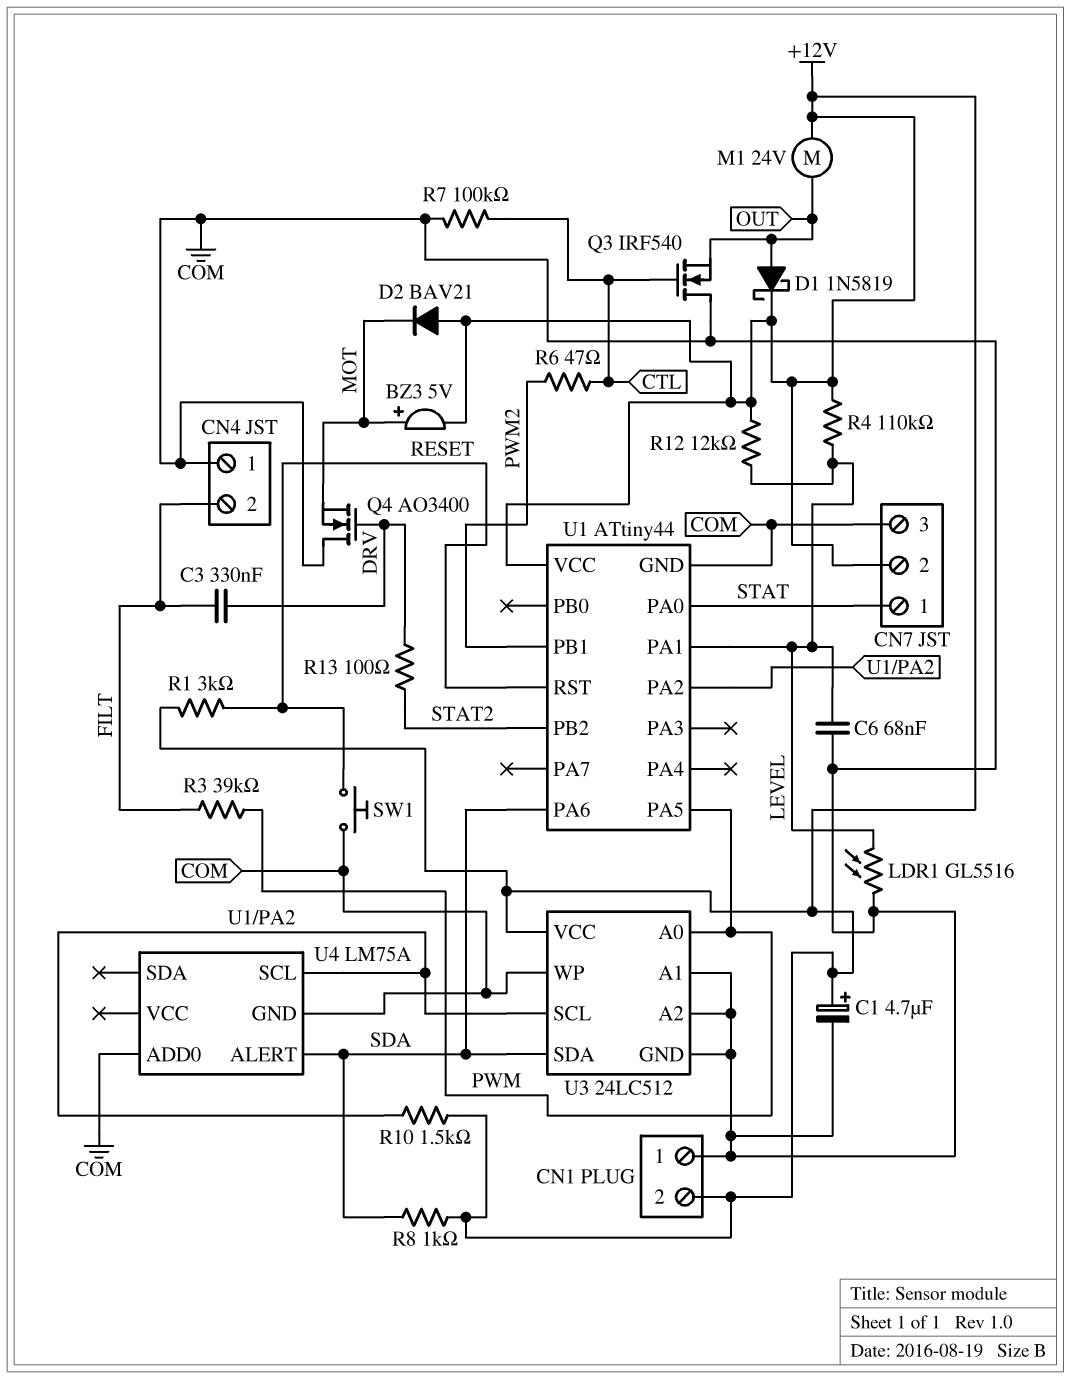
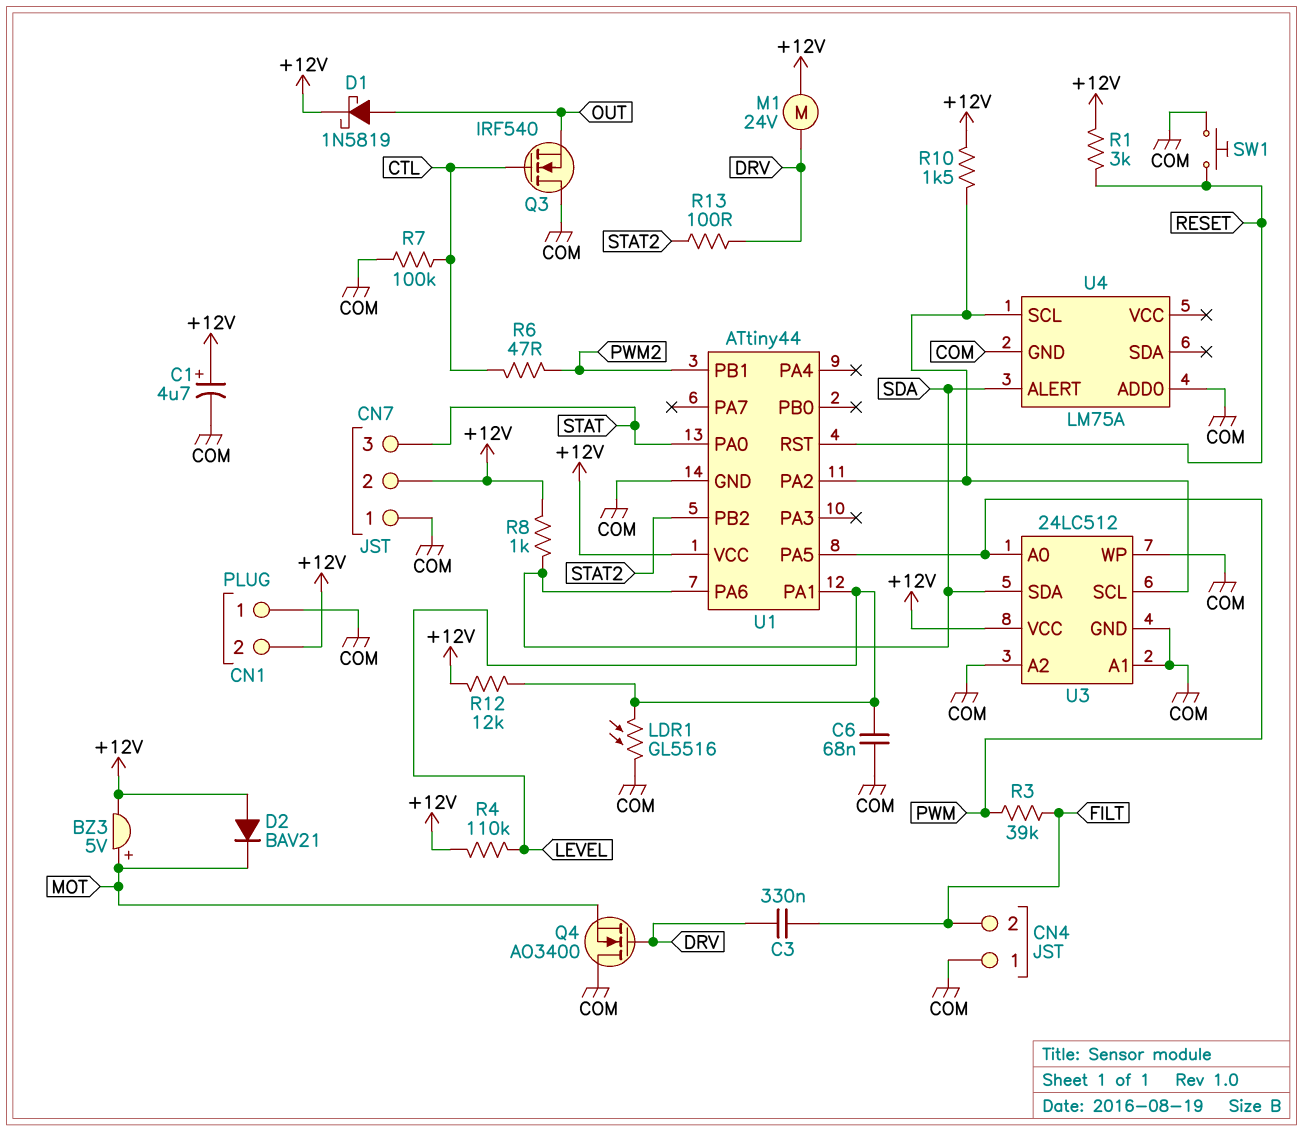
CN7 pin 1: STAT -> COM
CN7 pin 3: COM -> STAT
M1: motor 24V (+12V, OUT) -> motor 24V (+12V, DRV)

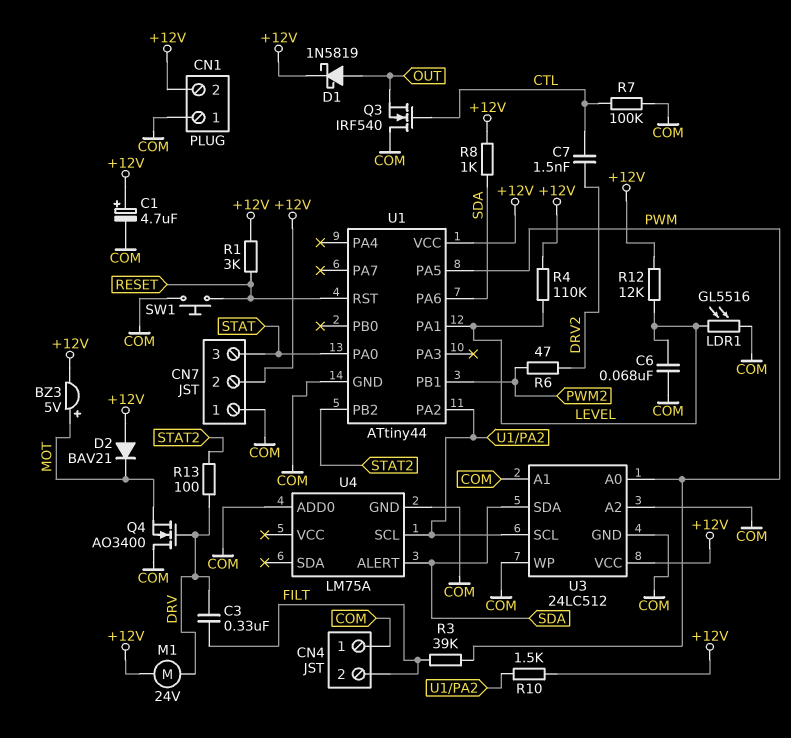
C7: none -> 1.5nF (CTL, DRV2)
R6: 47 (CTL, PWM2) -> 47 (DRV2, PWM2)

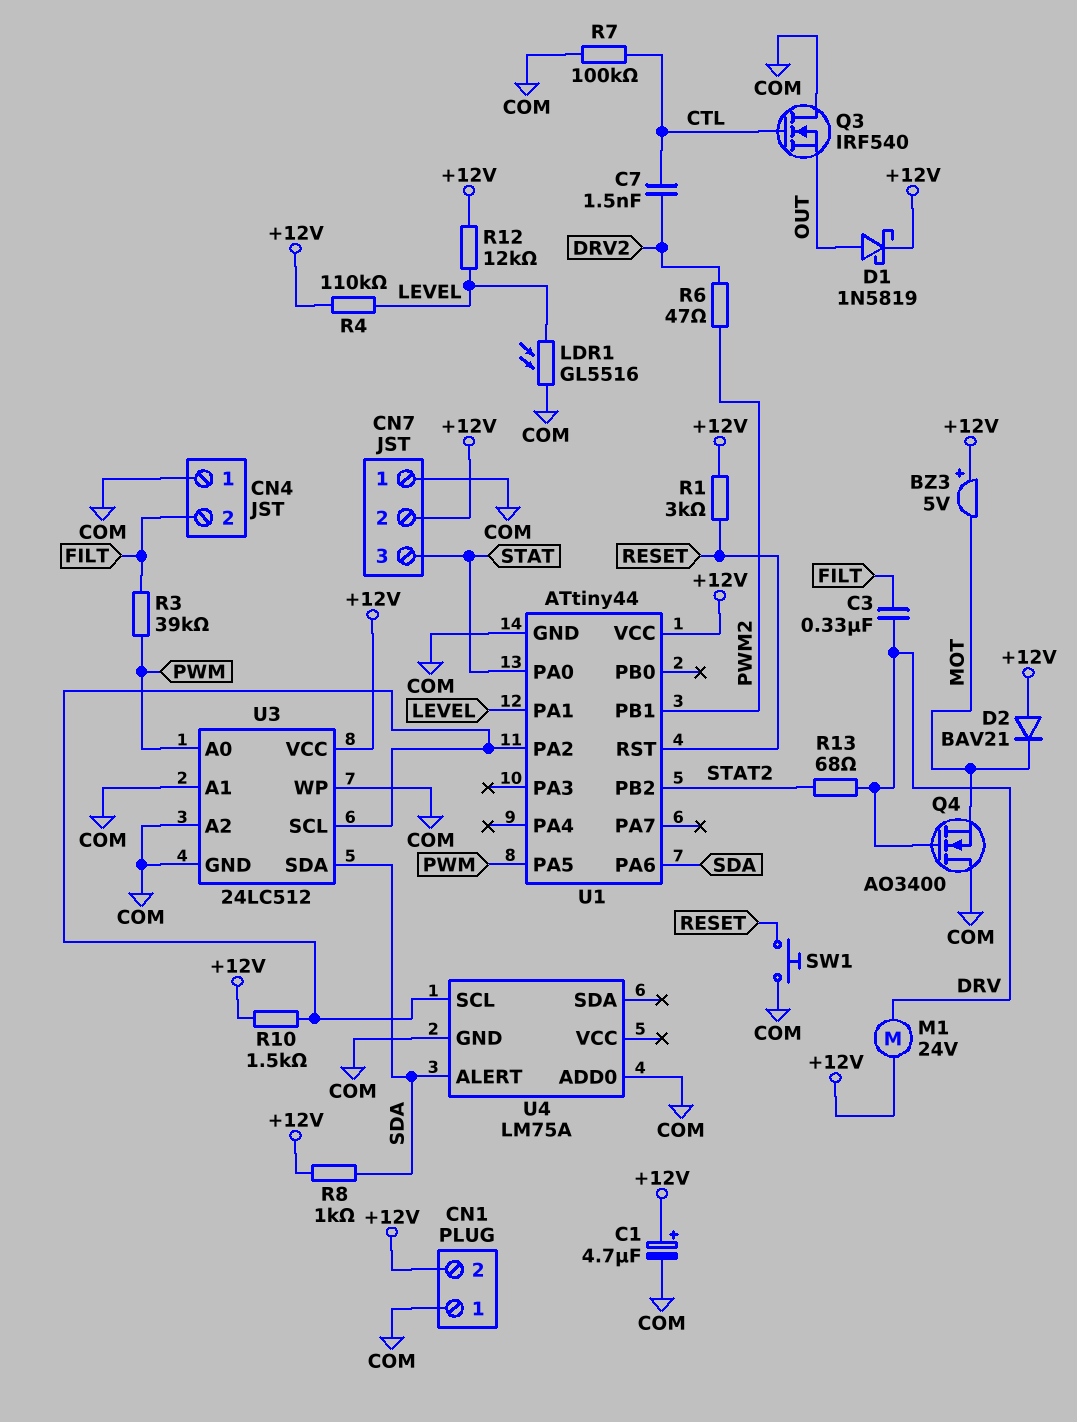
BZ3: buzzer 5V (plus MOT, minus +12V) -> buzzer 5V (plus +12V, minus MOT)
C6: 68nF (COM, LEVEL) -> none
R13: 100 (DRV, STAT2) -> 68 (DRV, STAT2)

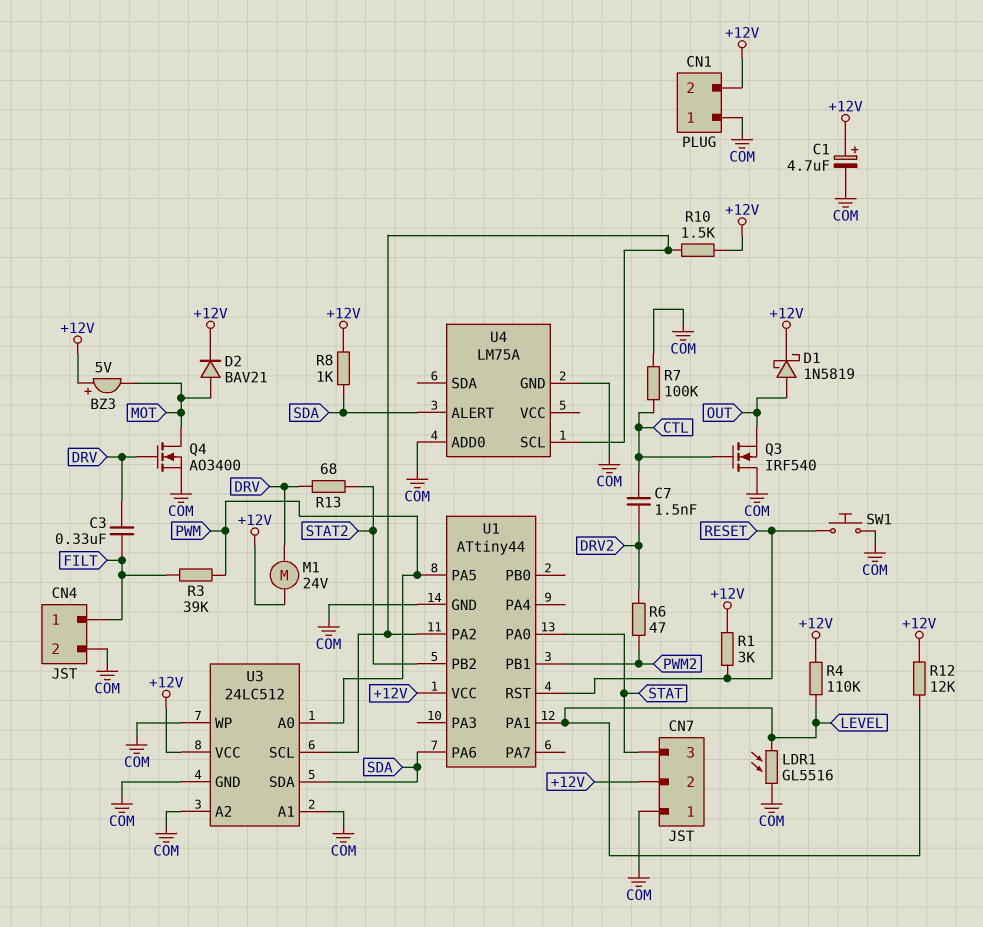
CN4 pin 1: COM -> FILT
CN4 pin 2: FILT -> COM
D2: diode BAV21 (A +12V, K MOT) -> diode BAV21 (A MOT, K +12V)
Q4: NMOS AO3400 (G DRV, D COM, S MOT) -> NMOS AO3400 (G DRV, D MOT, S COM)

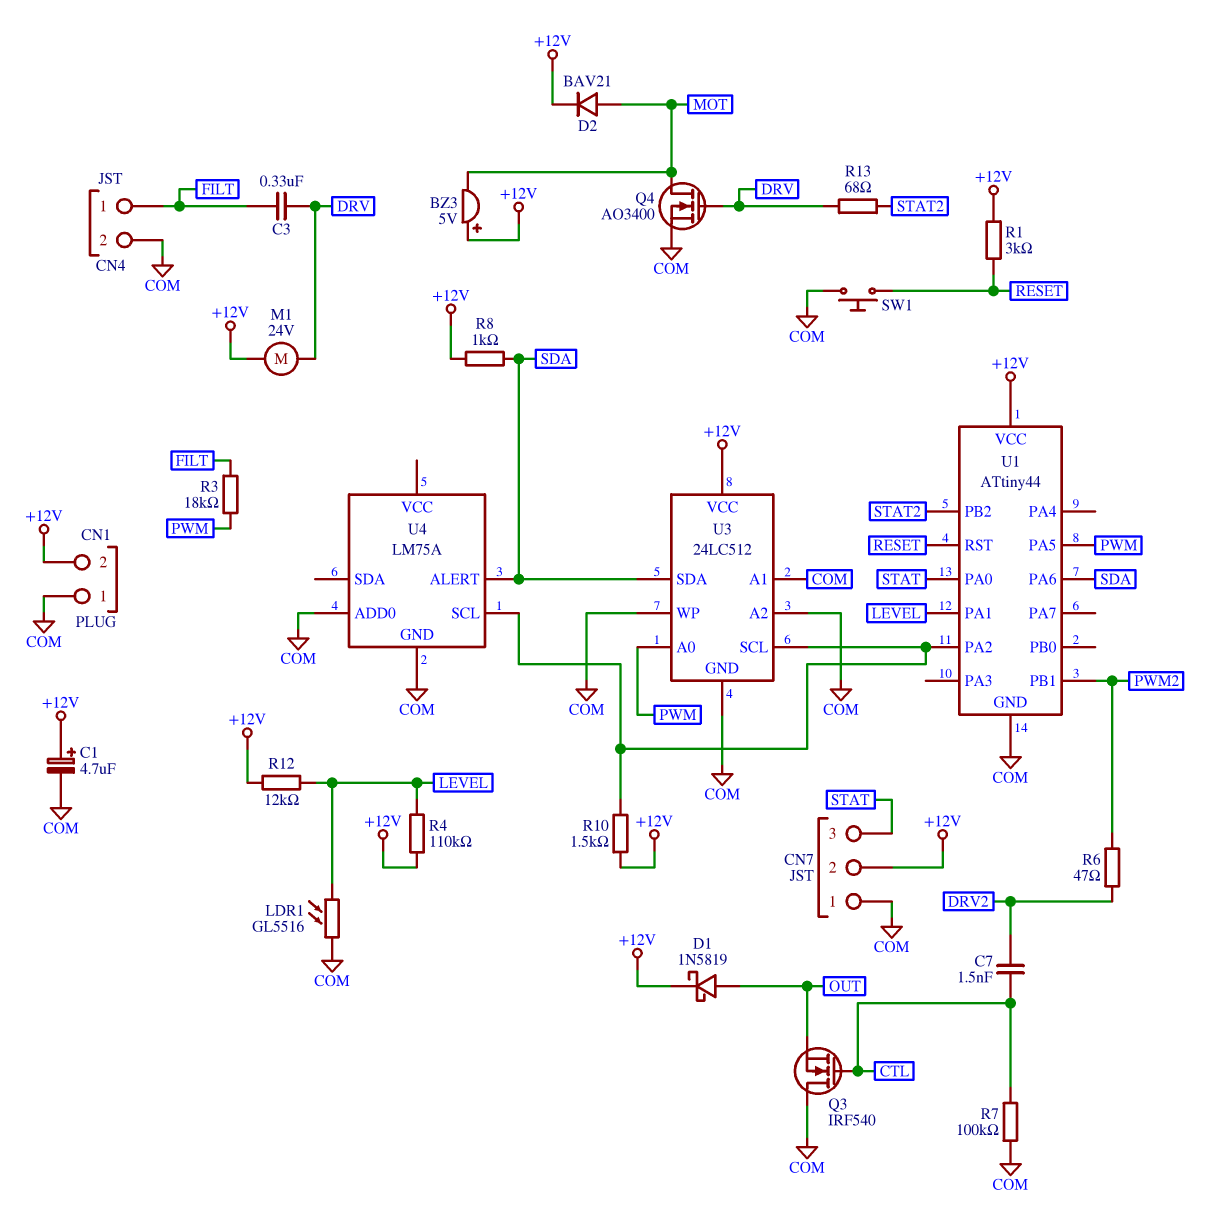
R3: 39k (FILT, PWM) -> 18k (FILT, PWM)

